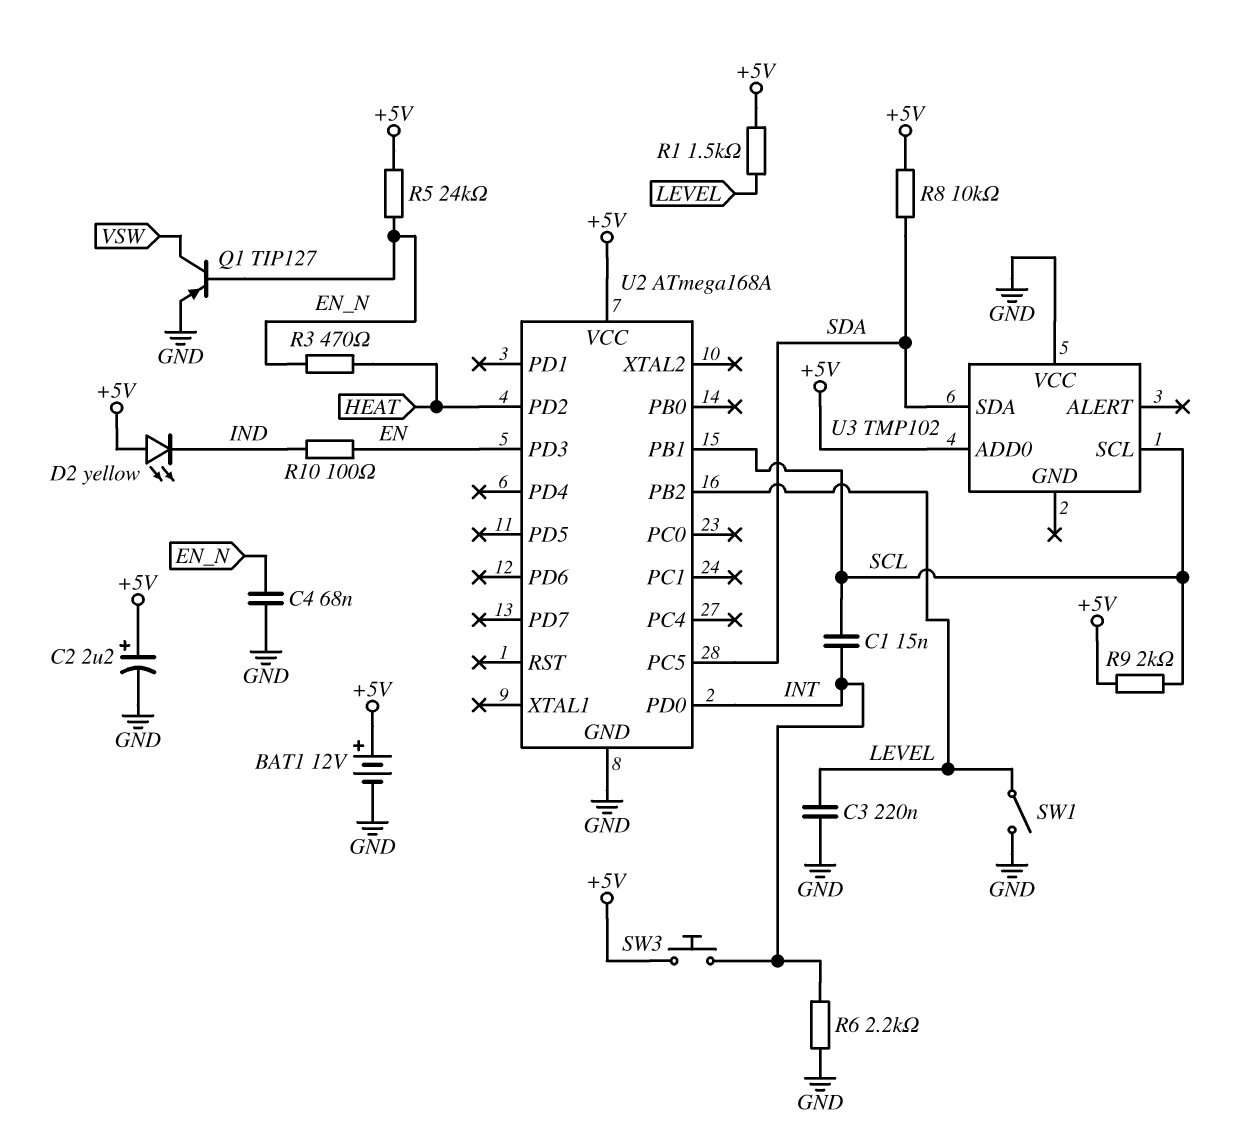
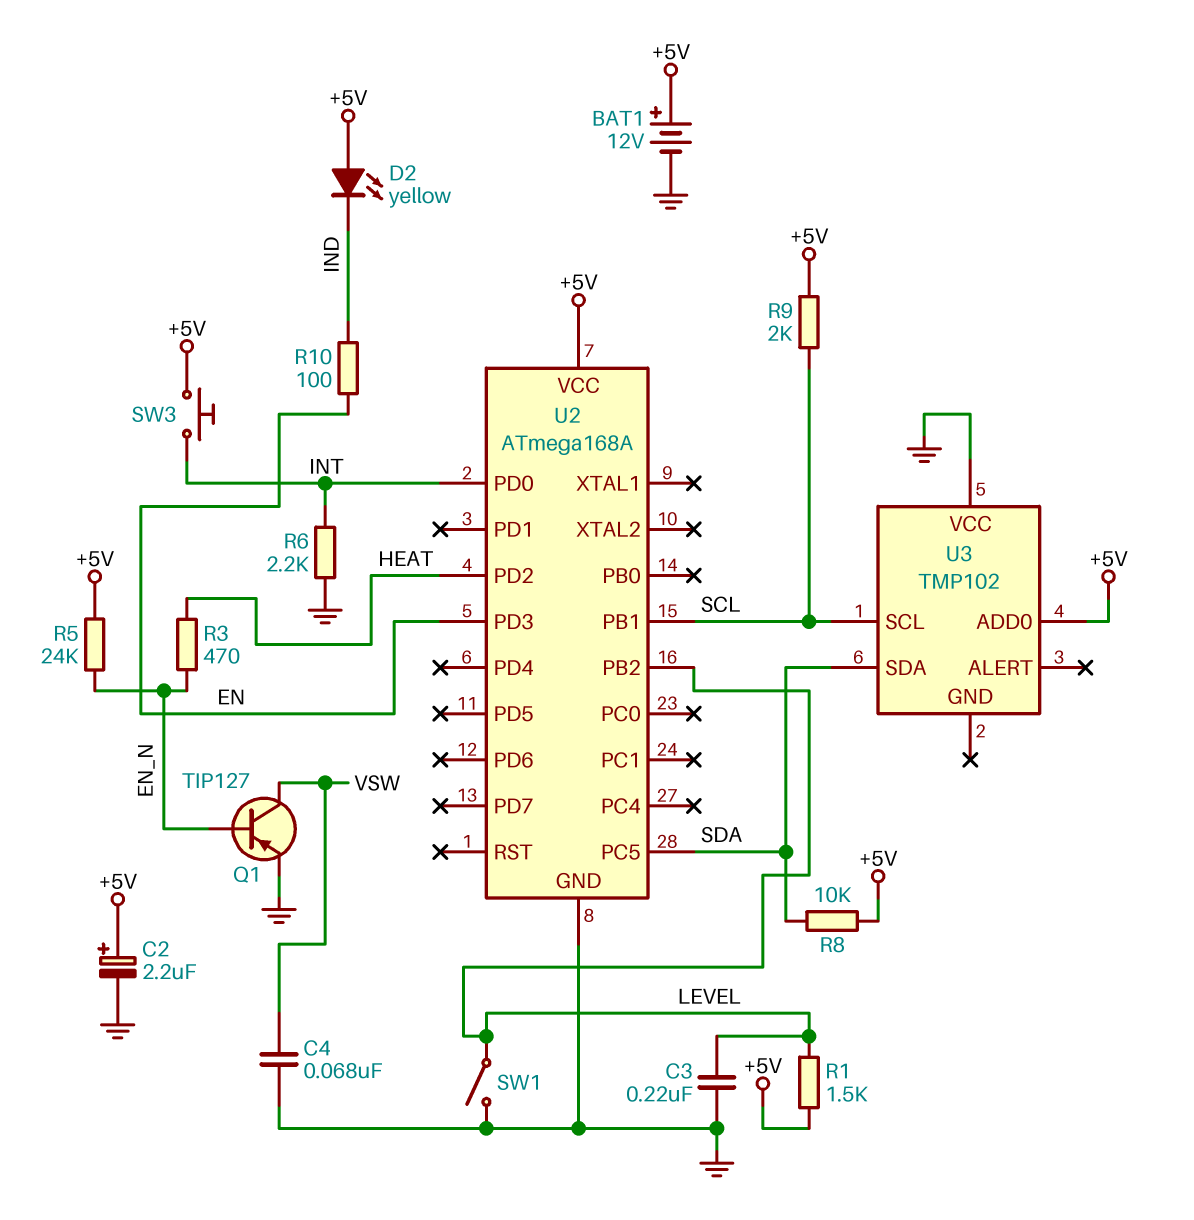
C1: 15nF (INT, SCL) -> none
C4: 68nF (EN_N, GND) -> 68nF (GND, VSW)

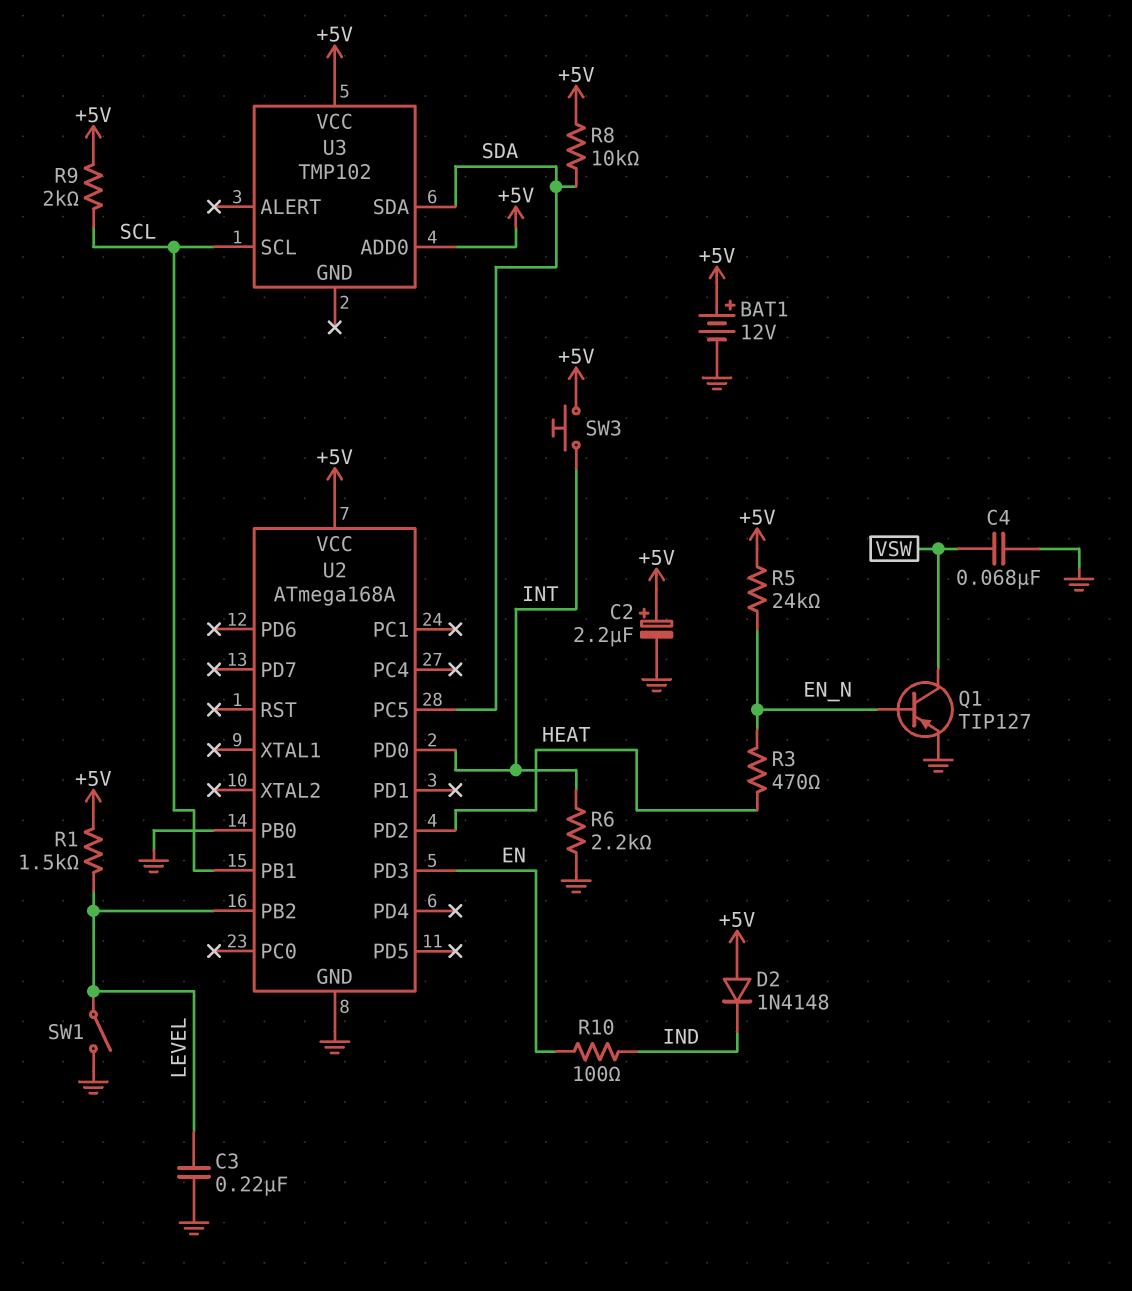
D2: LED yellow (A +5V, K IND) -> diode 1N4148 (A +5V, K IND)
U2 pin PB0: none -> GND
U3 pin VCC: GND -> +5V

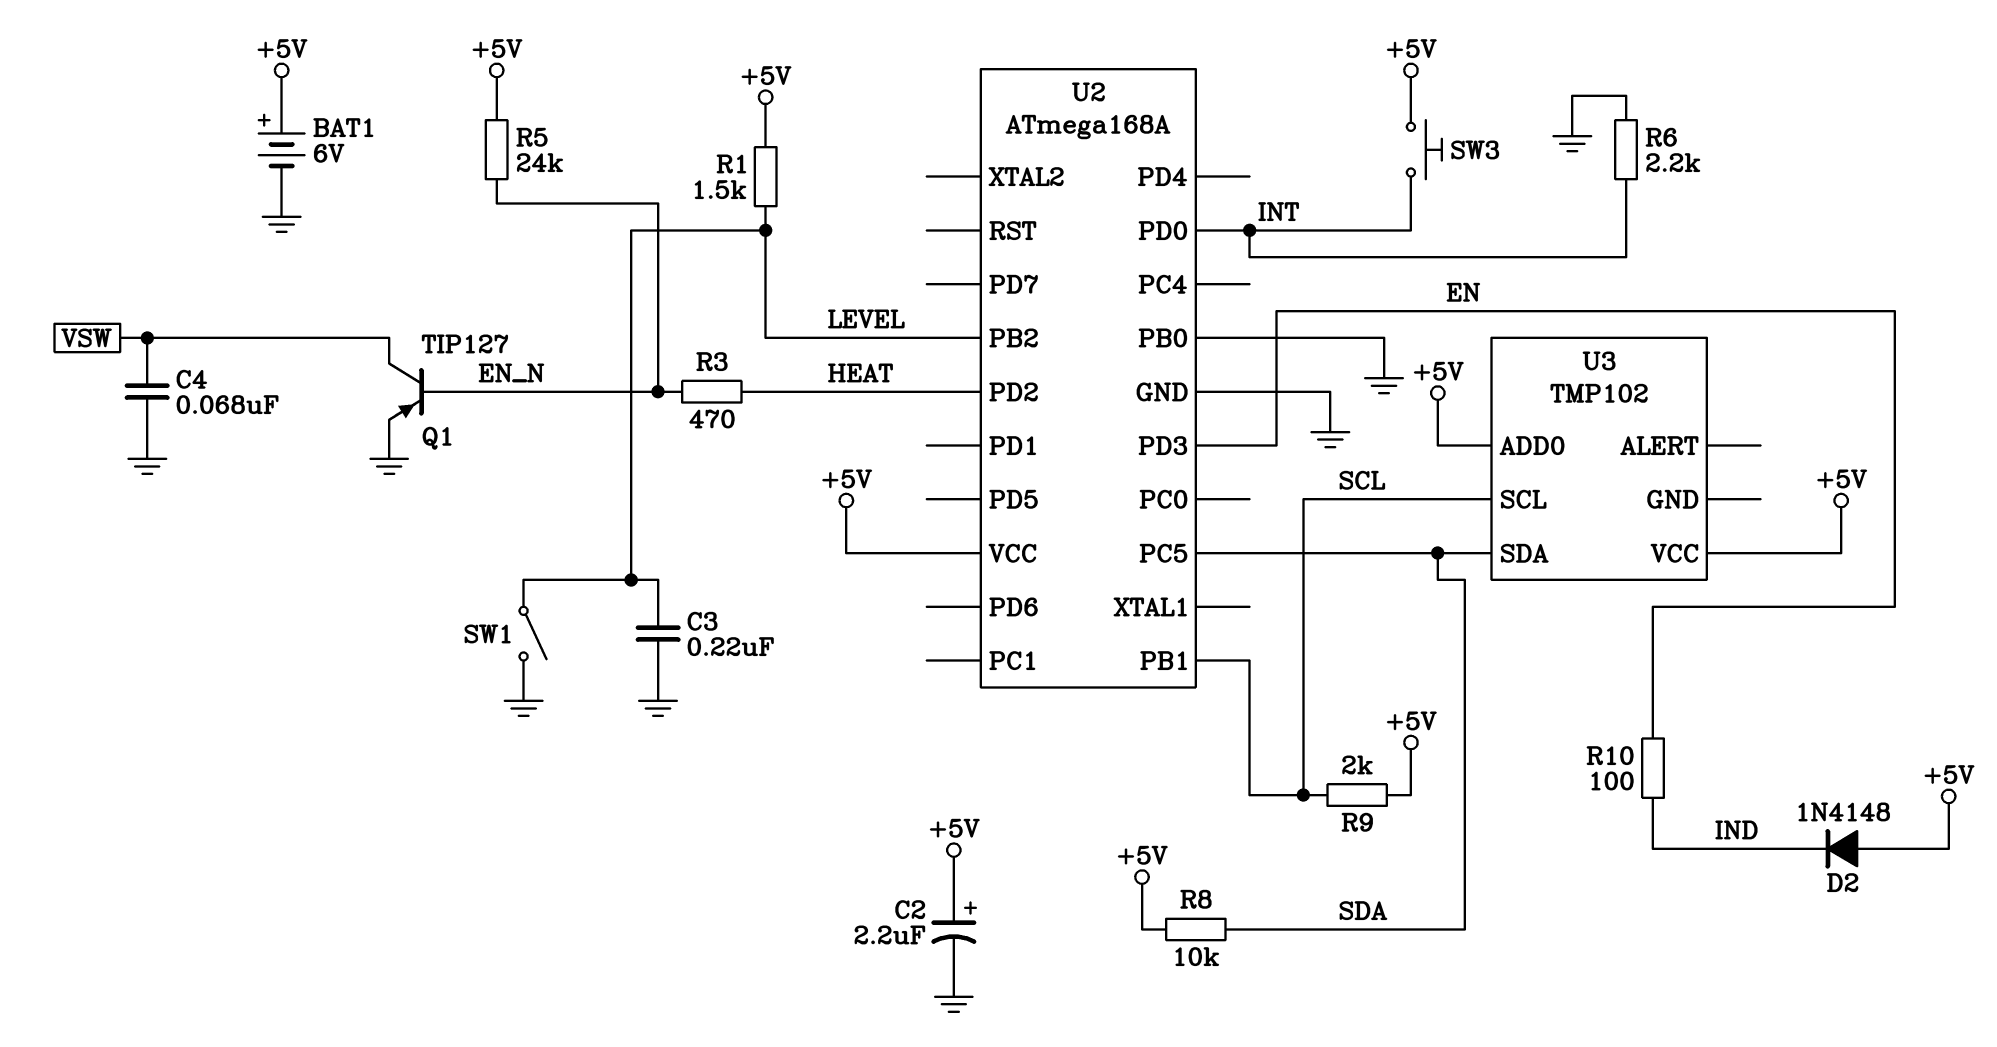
BAT1: 12V (plus +5V, minus GND) -> 6V (plus +5V, minus GND)

